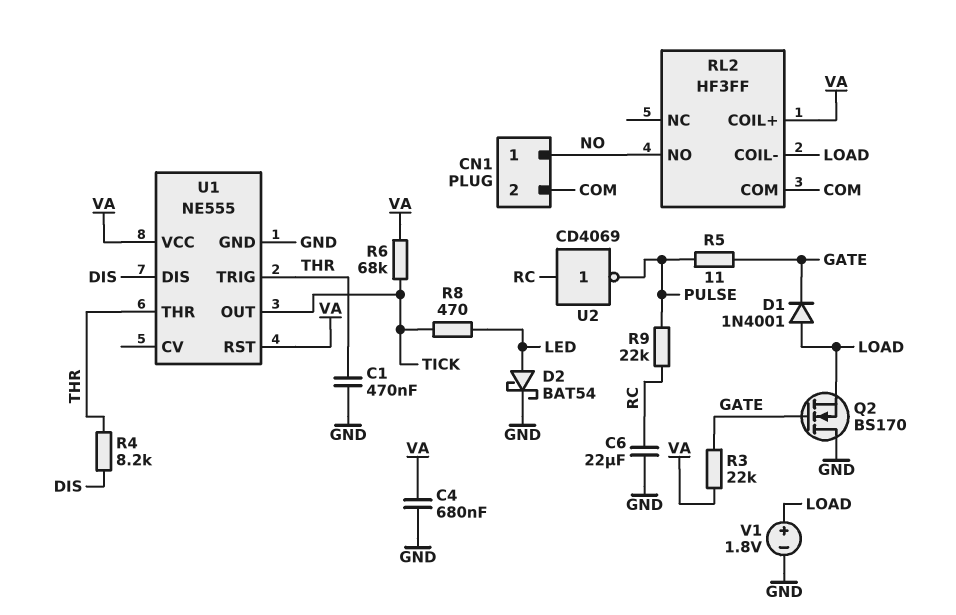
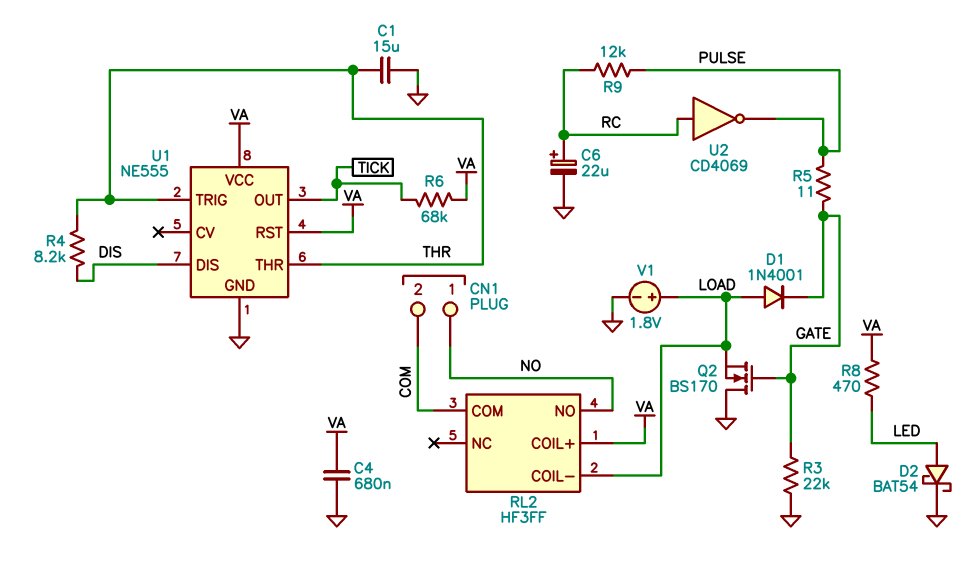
C1: 470nF (GND, THR) -> 15uF (GND, THR)
C6: 22uF (GND, RC) -> 22uF (plus RC, minus GND)
R3: 22k (GATE, VA) -> 22k (GATE, GND)
R8: 470 (LED, TICK) -> 470 (LED, VA)
R9: 22k (PULSE, RC) -> 12k (PULSE, RC)

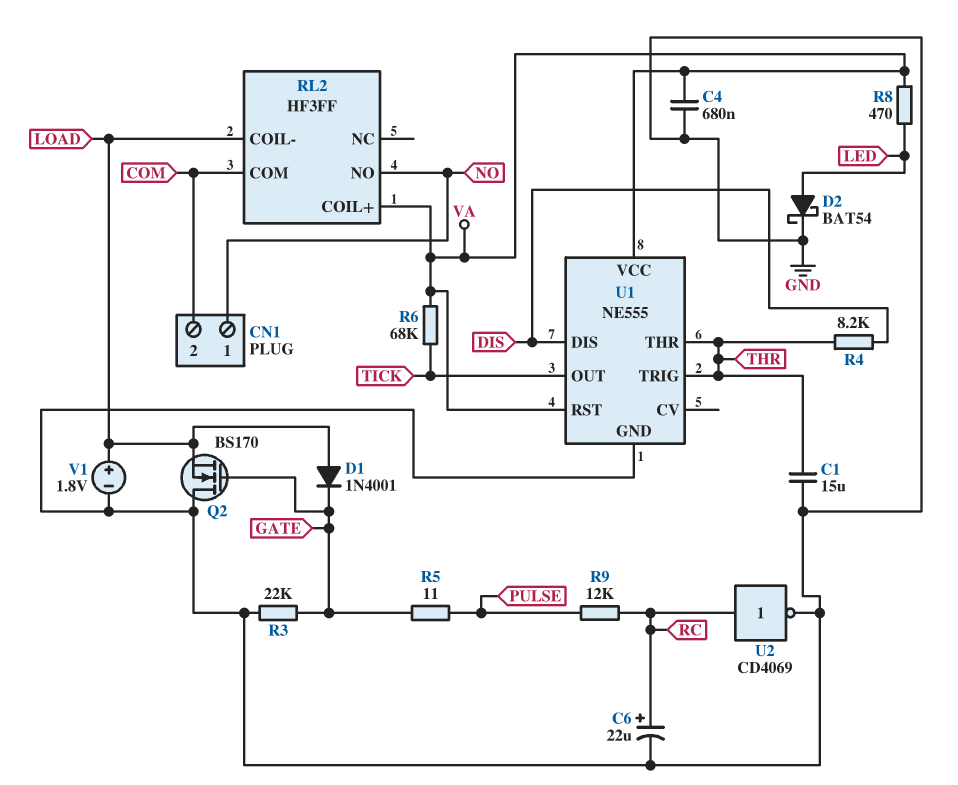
U2: NOT CD4069 (in RC, out PULSE) -> NOT CD4069 (in RC, out GND)

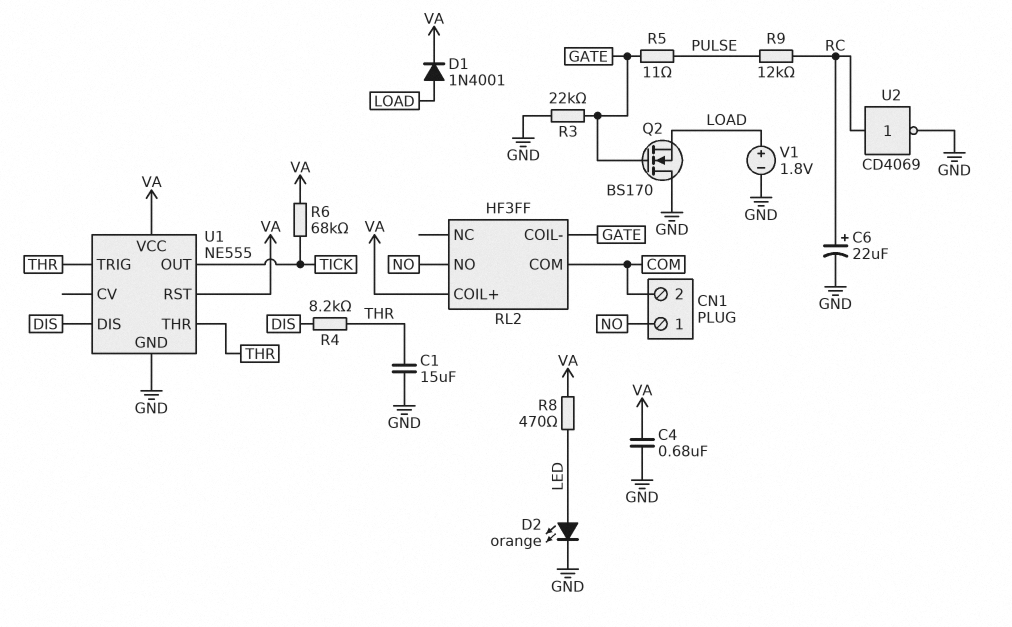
D1: diode 1N4001 (A LOAD, K GATE) -> diode 1N4001 (A LOAD, K VA)
D2: schottky BAT54 (A LED, K GND) -> LED orange (A LED, K GND)
RL2 pin COIL-: LOAD -> GATE

